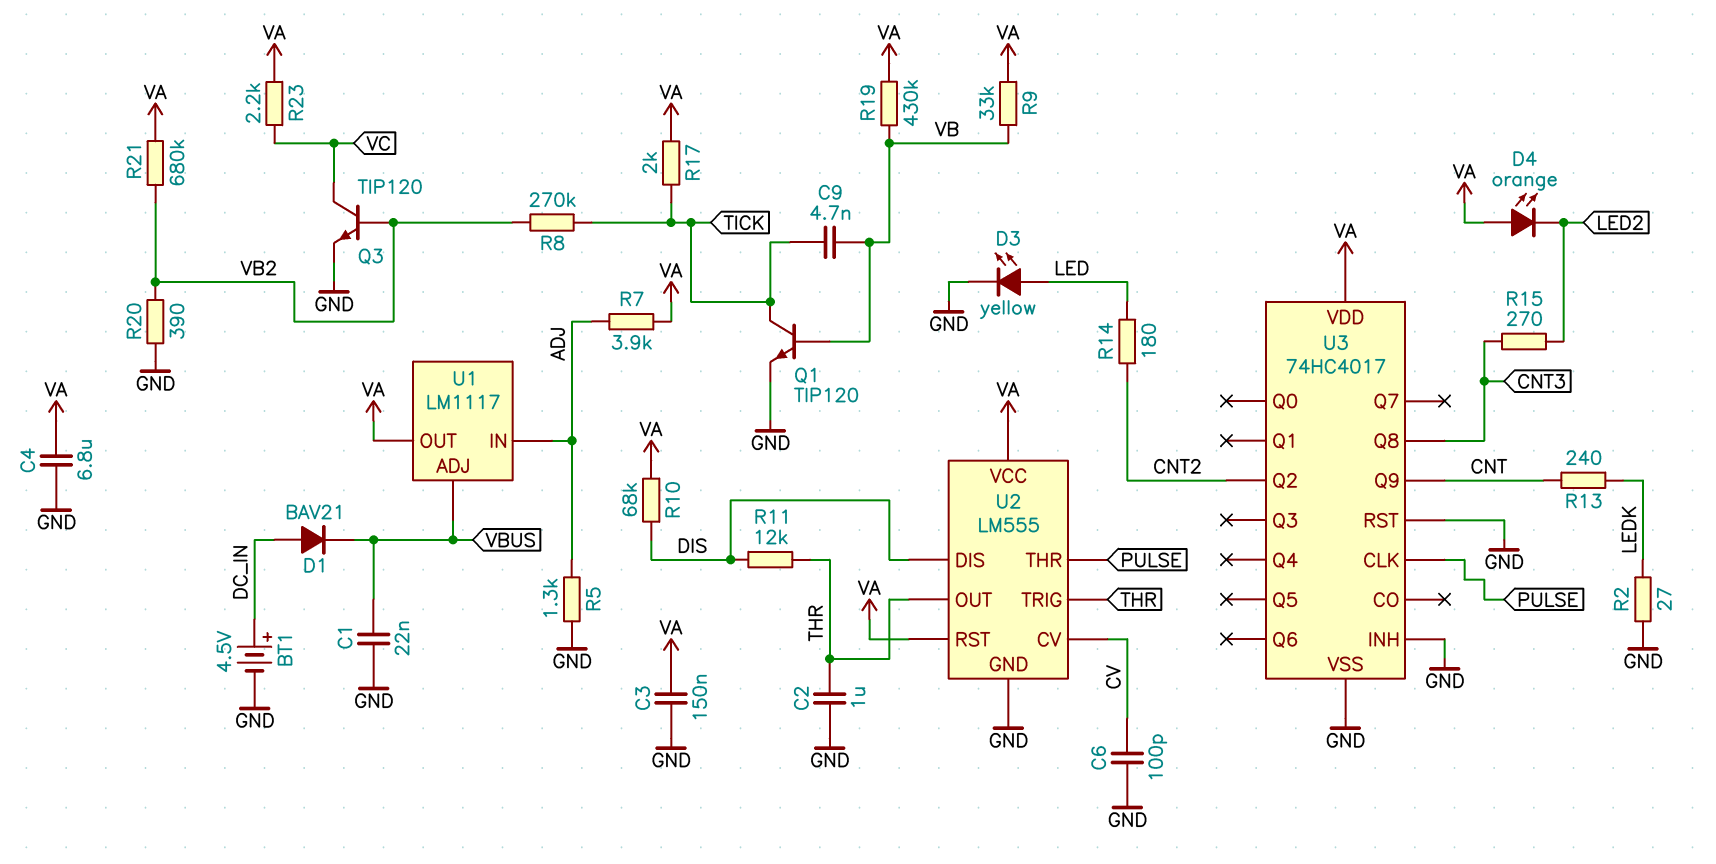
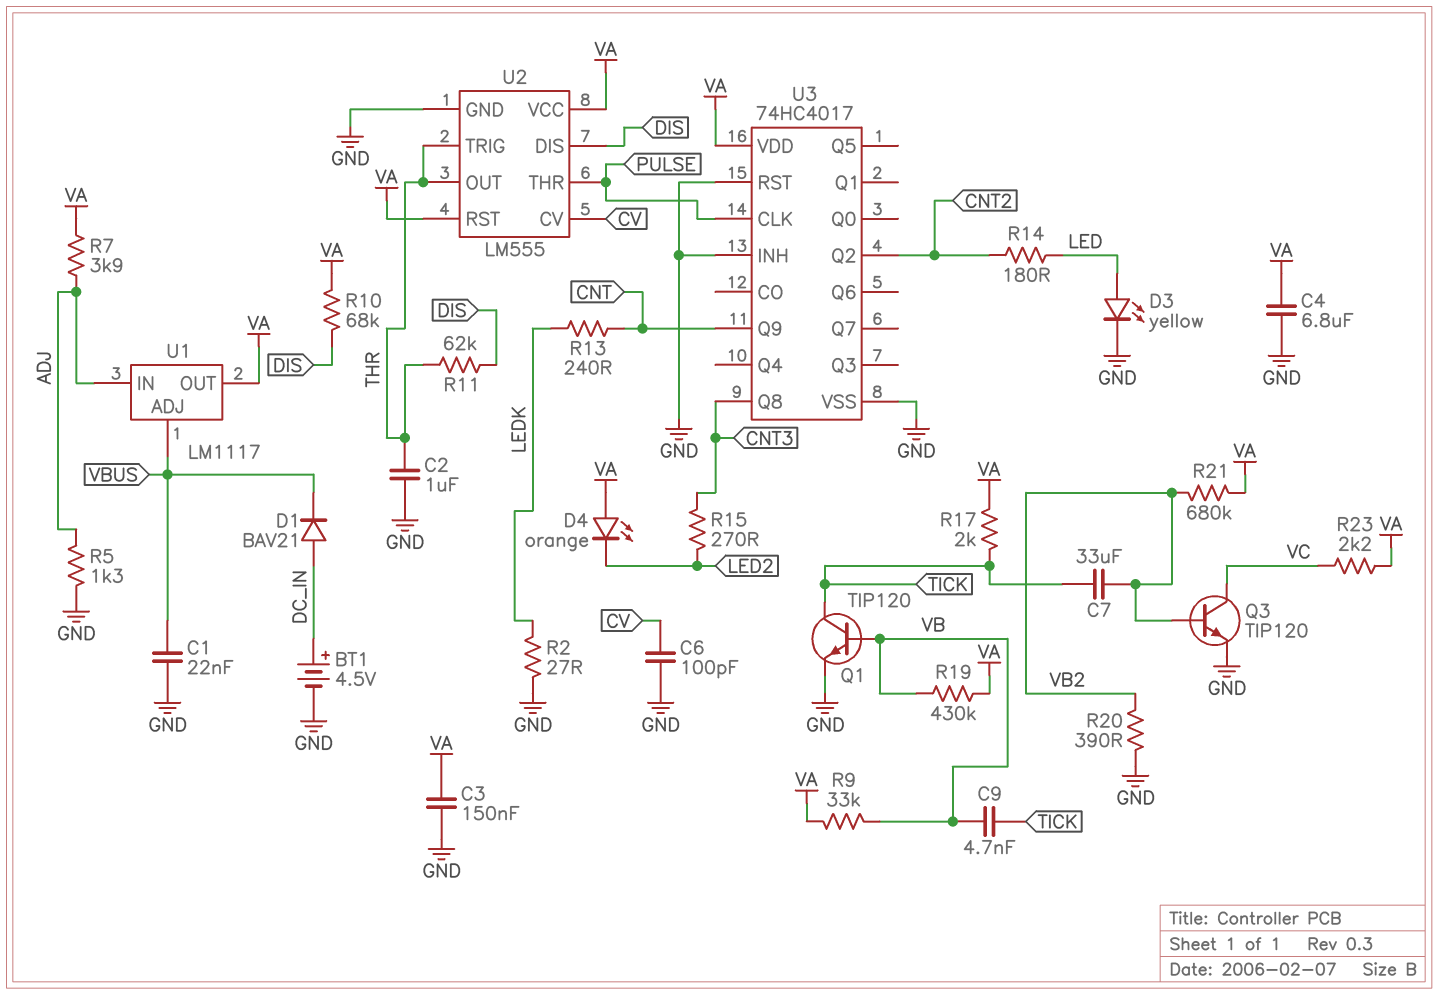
C7: none -> 33uF (TICK, VB2)
R8: 270k (TICK, VB2) -> none
R11: 12k (DIS, THR) -> 62k (DIS, THR)

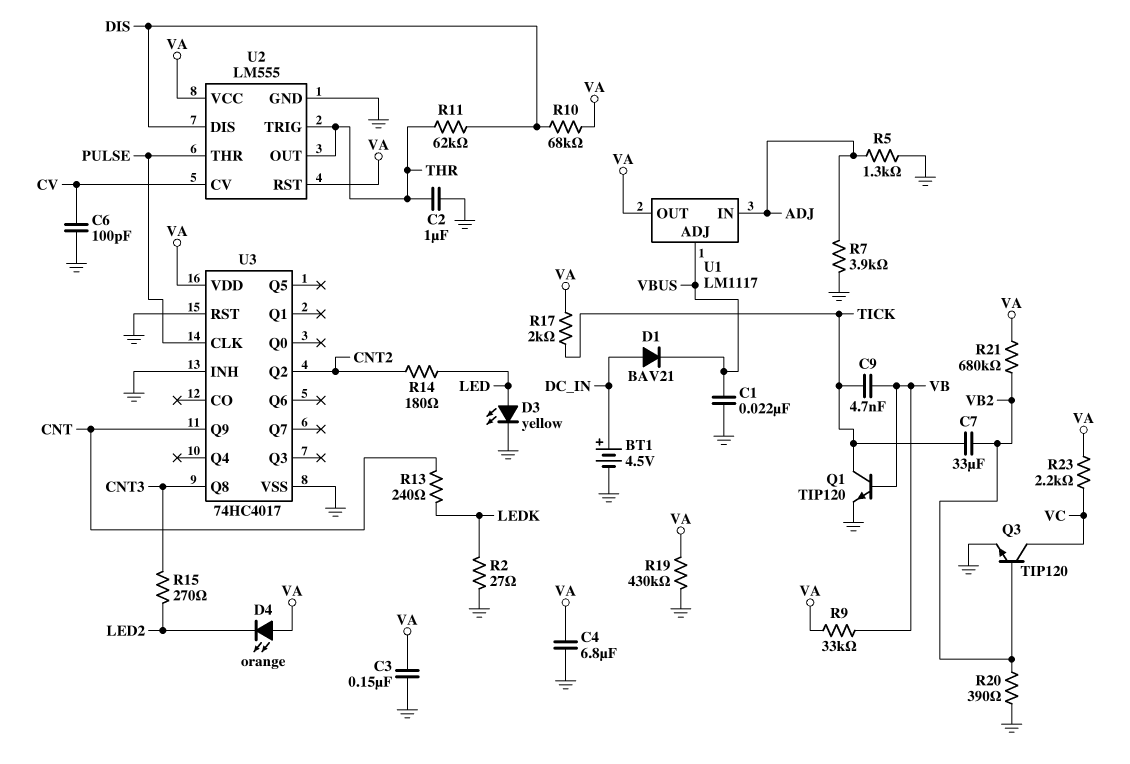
R7: 3.9k (ADJ, VA) -> 3.9k (ADJ, GND)
R19: 430k (VA, VB) -> 430k (GND, VA)

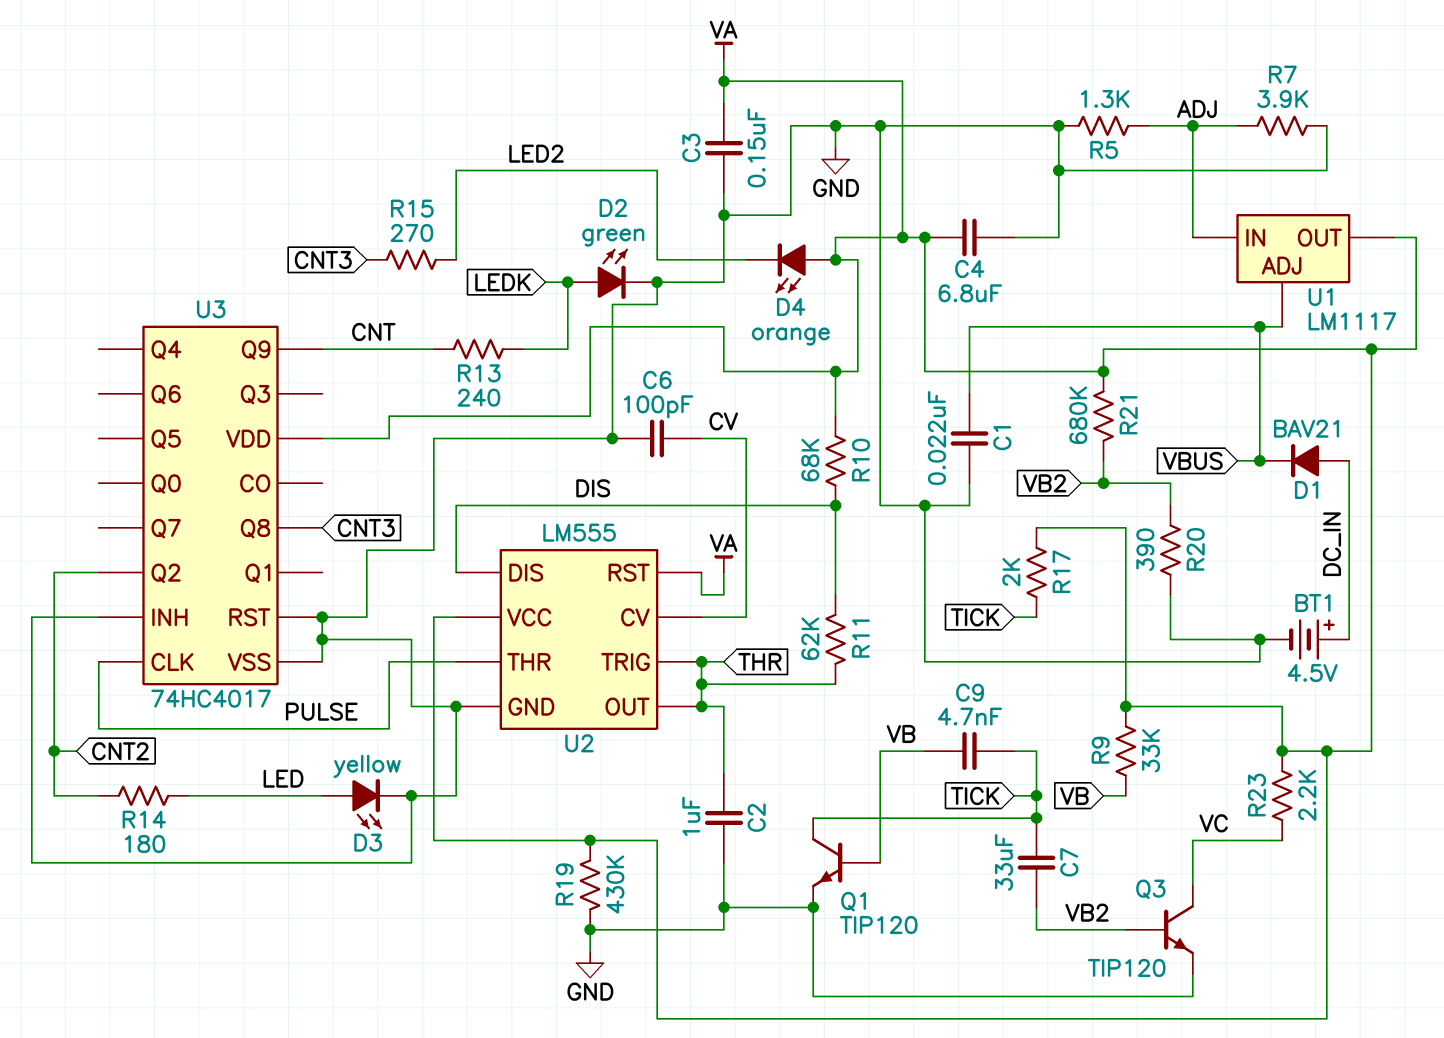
D2: none -> LED green (A LEDK, K GND)
R2: 27 (GND, LEDK) -> none

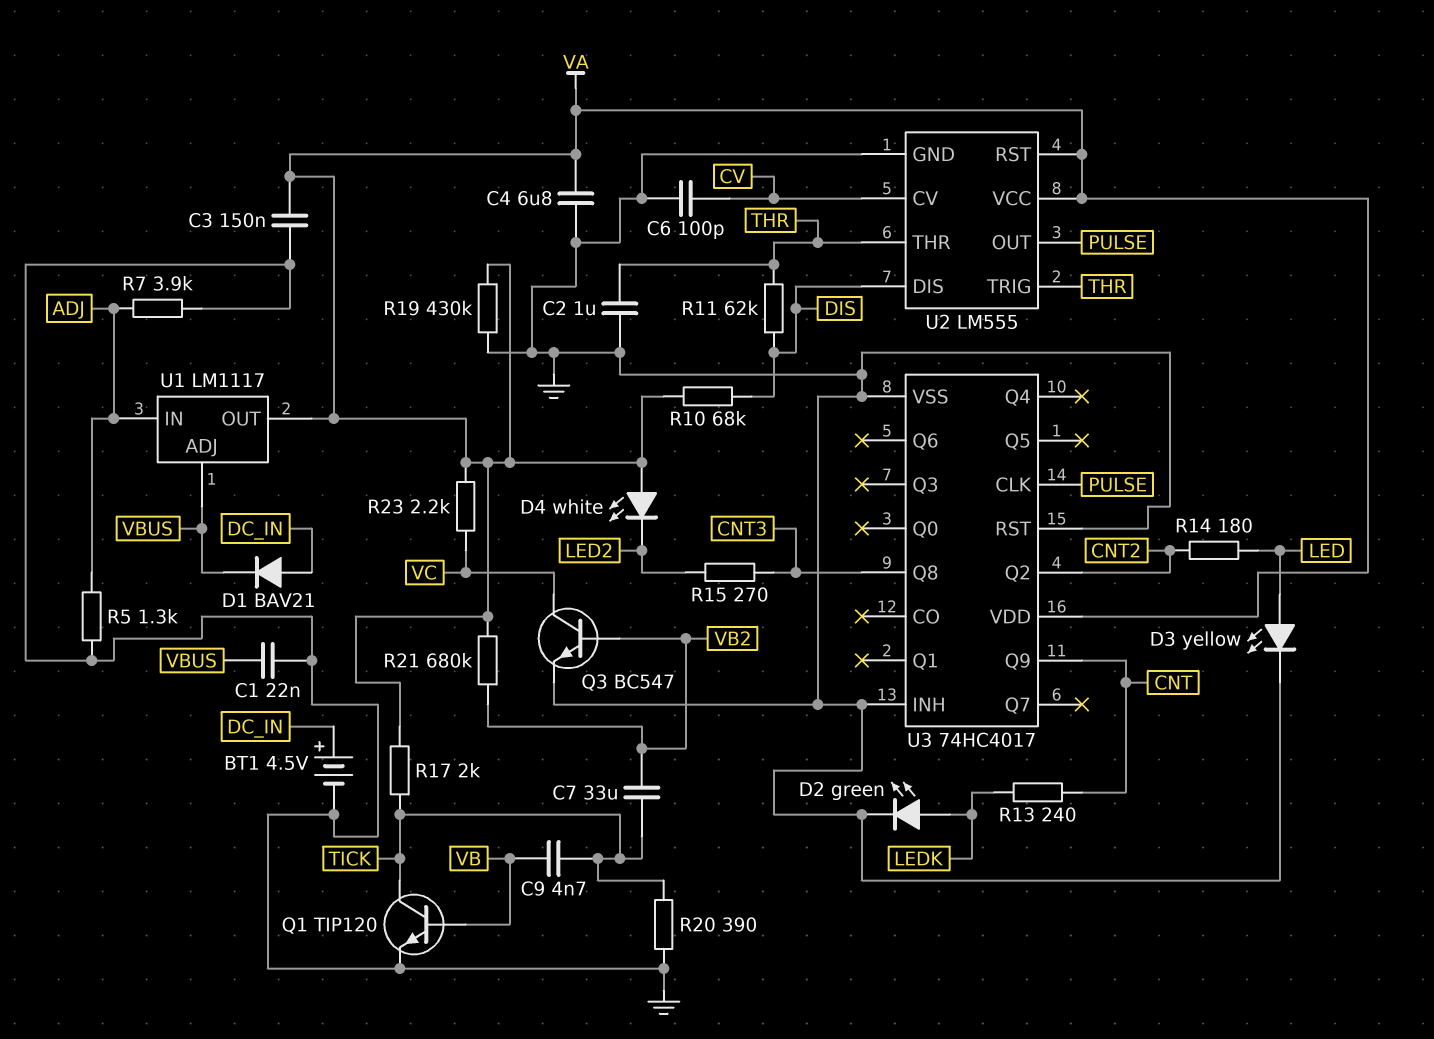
D4: LED orange (A VA, K LED2) -> LED white (A VA, K LED2)
Q3: NPN TIP120 (B VB2, C VC, E GND) -> NPN BC547 (B VB2, C VC, E GND)
R9: 33k (VA, VB) -> none
R20: 390 (GND, VB2) -> 390 (GND, TICK)
U2 pin OUT: THR -> PULSE
U2 pin THR: PULSE -> THR

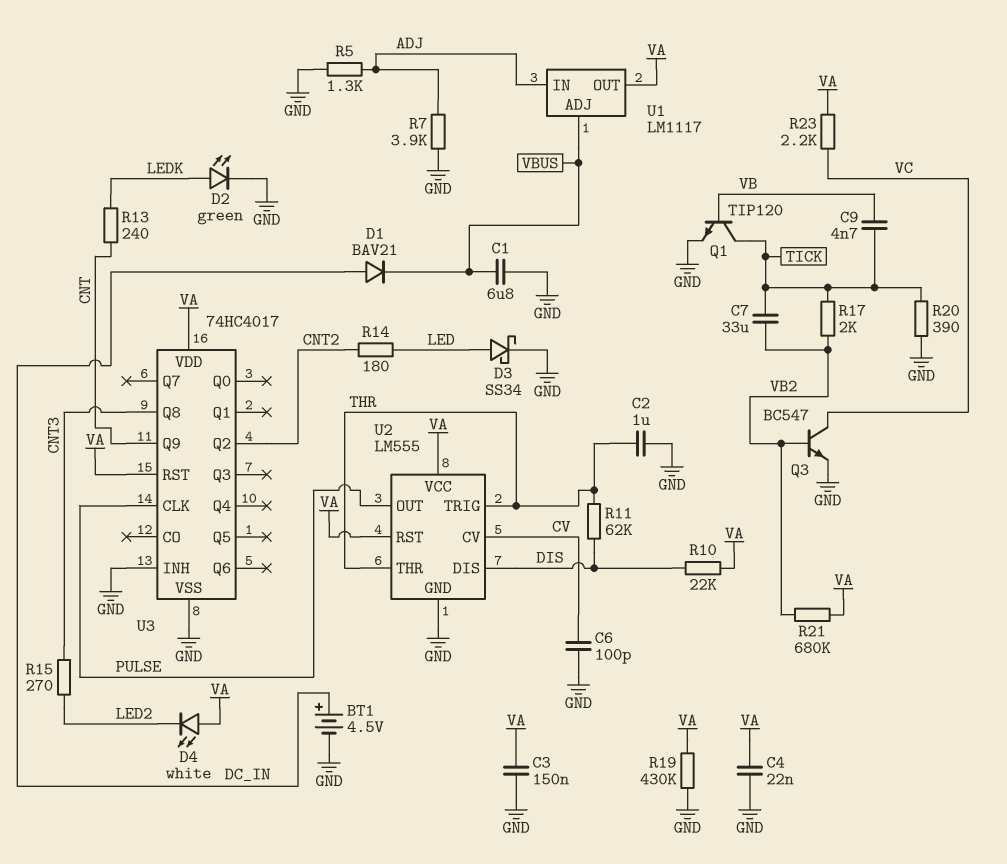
C1: 22nF (GND, VBUS) -> 6.8uF (GND, VBUS)
C4: 6.8uF (GND, VA) -> 22nF (GND, VA)
D3: LED yellow (A LED, K GND) -> schottky SS34 (A LED, K GND)
R10: 68k (DIS, VA) -> 22k (DIS, VA)
R17: 2k (TICK, VA) -> 2k (TICK, VB2)
U3 pin RST: GND -> VA

